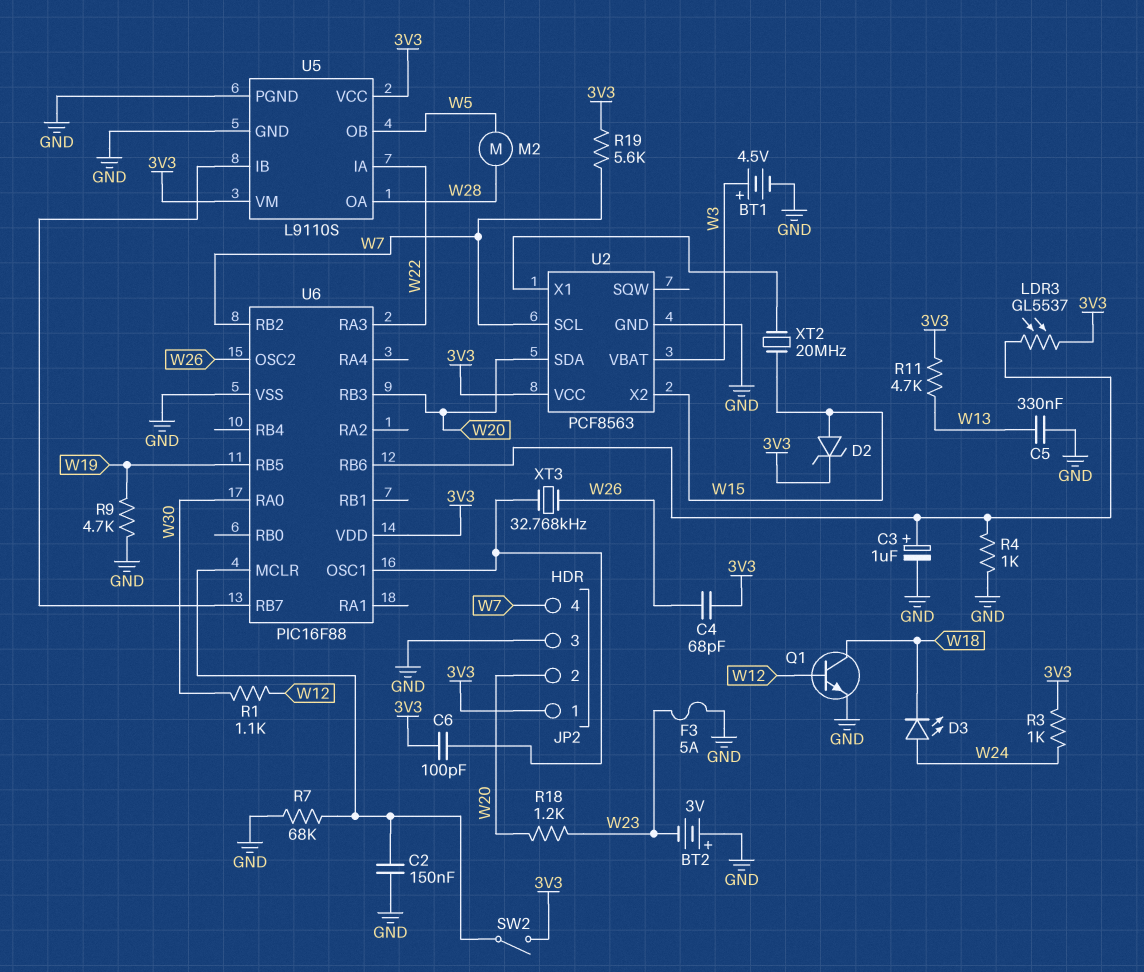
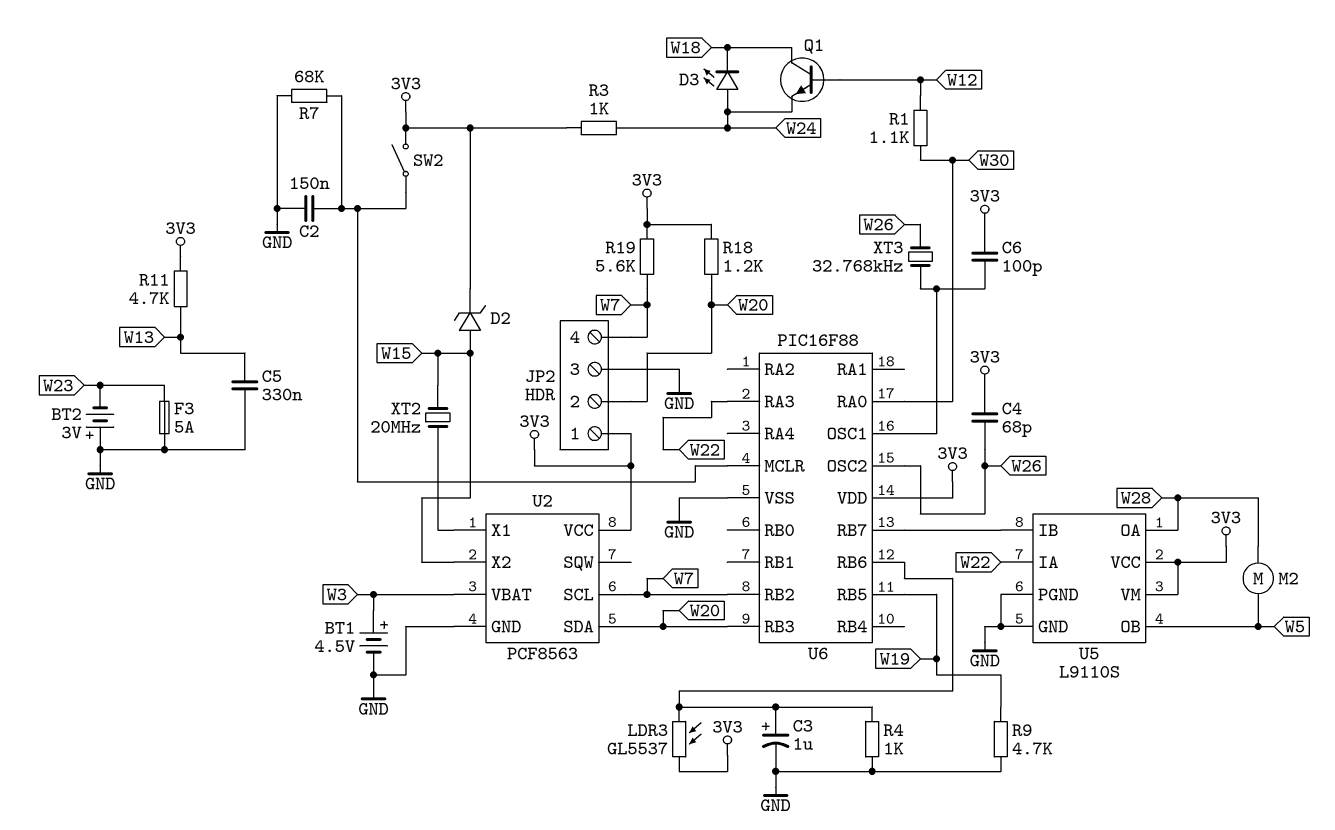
Q1: NPN (B W12, C W18, E GND) -> NPN (B W12, C W18, E W24)
R18: 1.2k (W20, W23) -> 1.2k (3V3, W20)

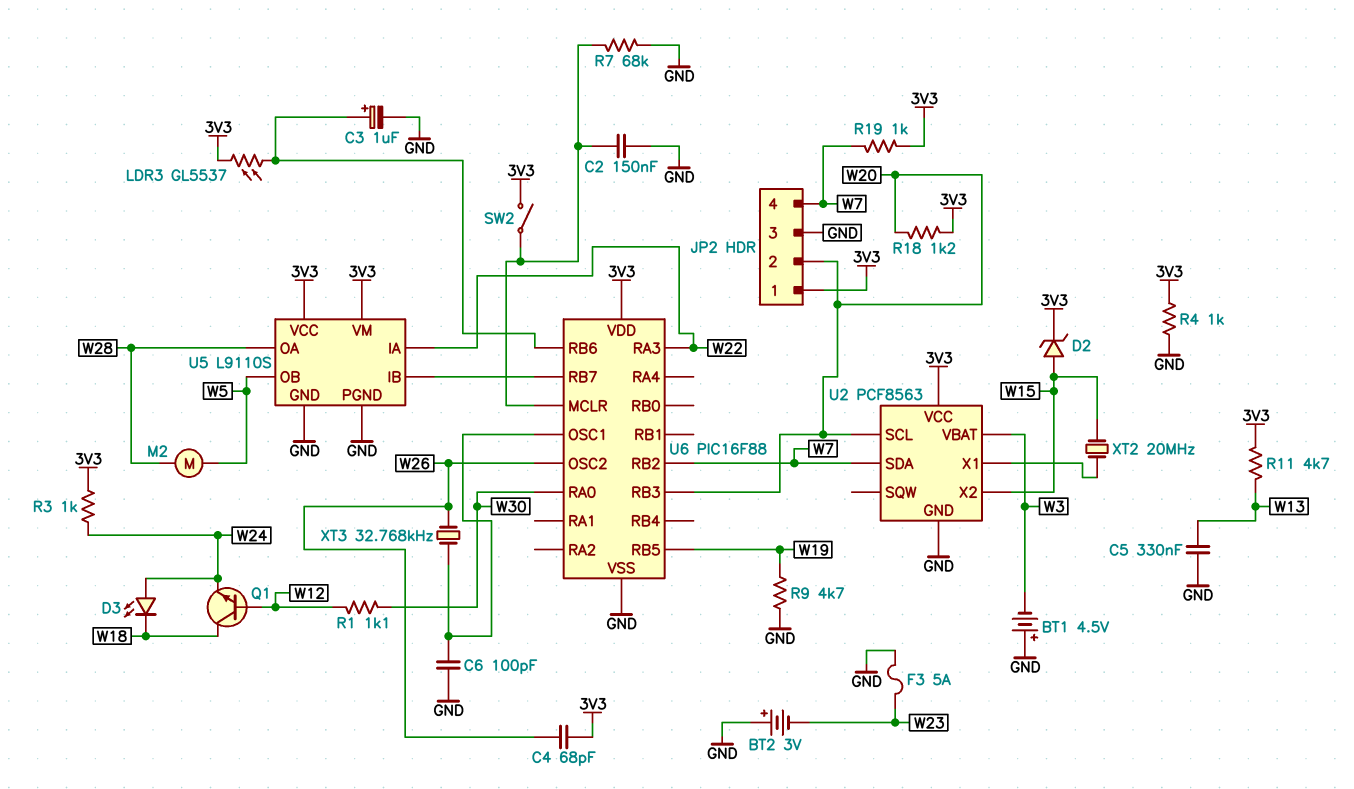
BT1: 4.5V (plus W3, minus GND) -> 4.5V (plus GND, minus W3)
C6: 100pF (3V3, U6/OSC1) -> 100pF (GND, U6/OSC1)
R4: 1k (GND, U6/RB6) -> 1k (3V3, GND)
R19: 5.6k (3V3, W7) -> 1k (3V3, W7)
U2 pin SCL: W7 -> W20
U2 pin SDA: W20 -> W7

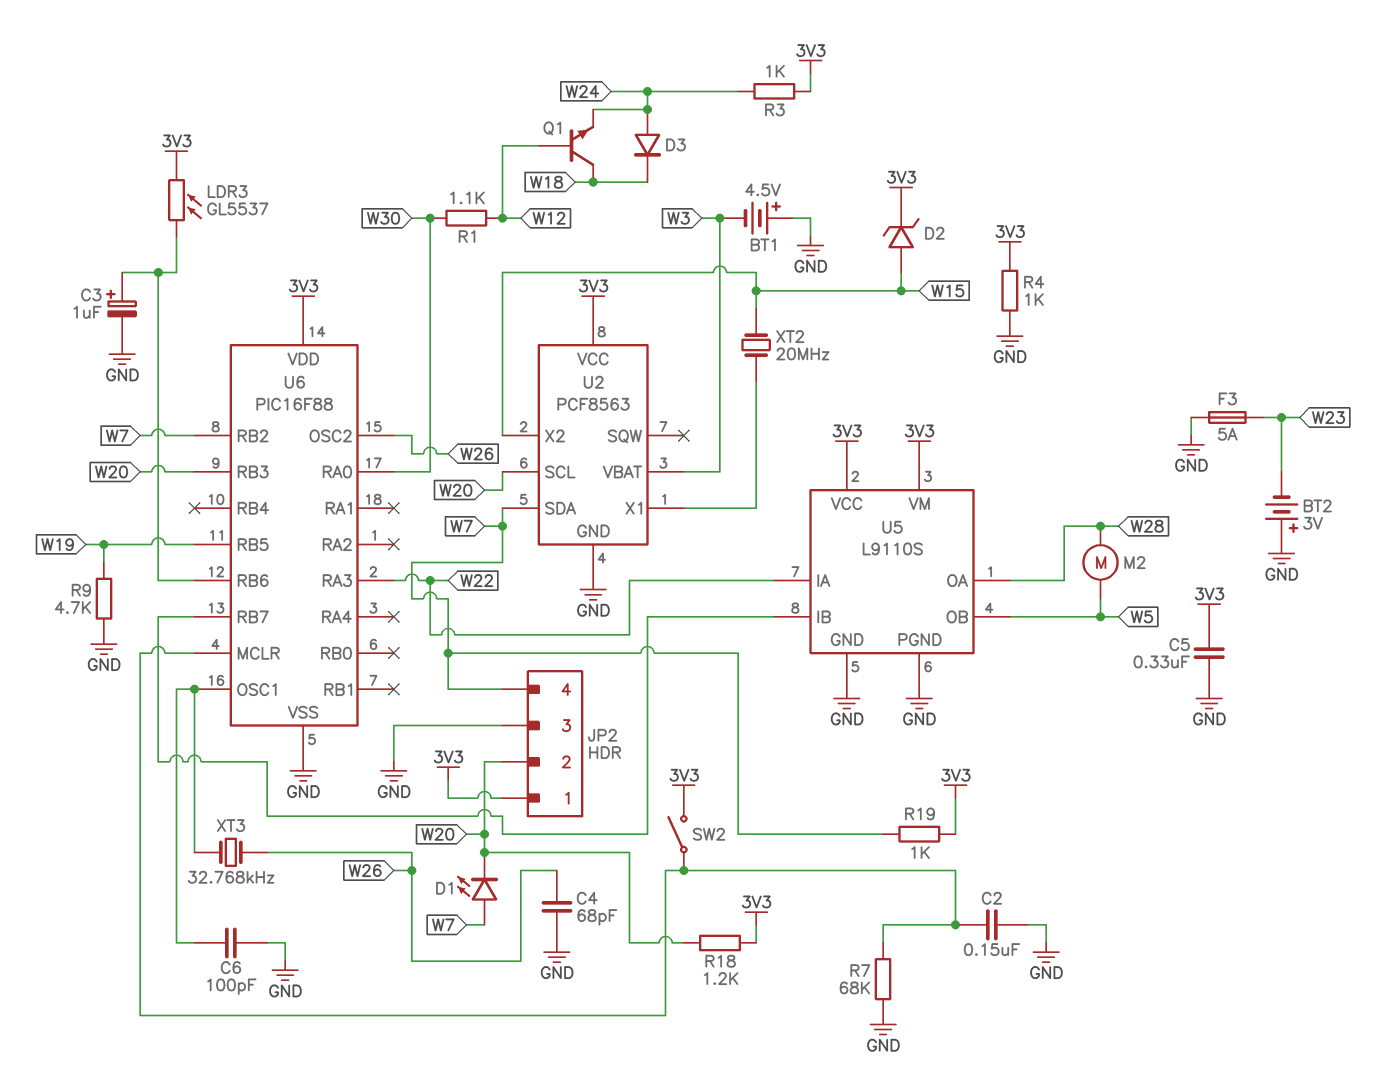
C4: 68pF (3V3, W26) -> 68pF (GND, W26)
C5: 330nF (GND, W13) -> 330nF (3V3, GND)
D1: none -> LED (A W7, K W20)
D3: LED (A W24, K W18) -> diode (A W24, K W18)
R11: 4.7k (3V3, W13) -> none

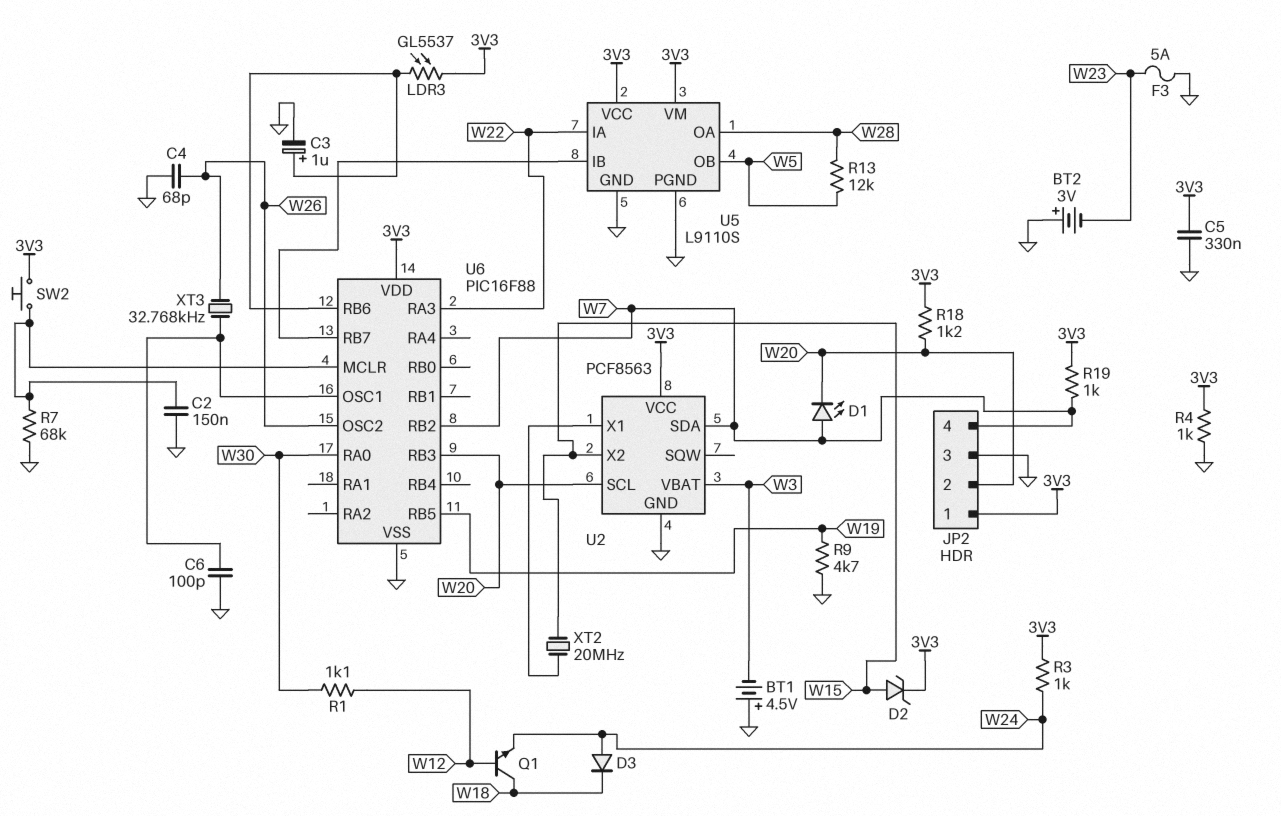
M2: motor (W5, W28) -> none
R13: none -> 12k (W5, W28)
SW2: switch (3V3, U6/MCLR) -> button (3V3, U6/MCLR)

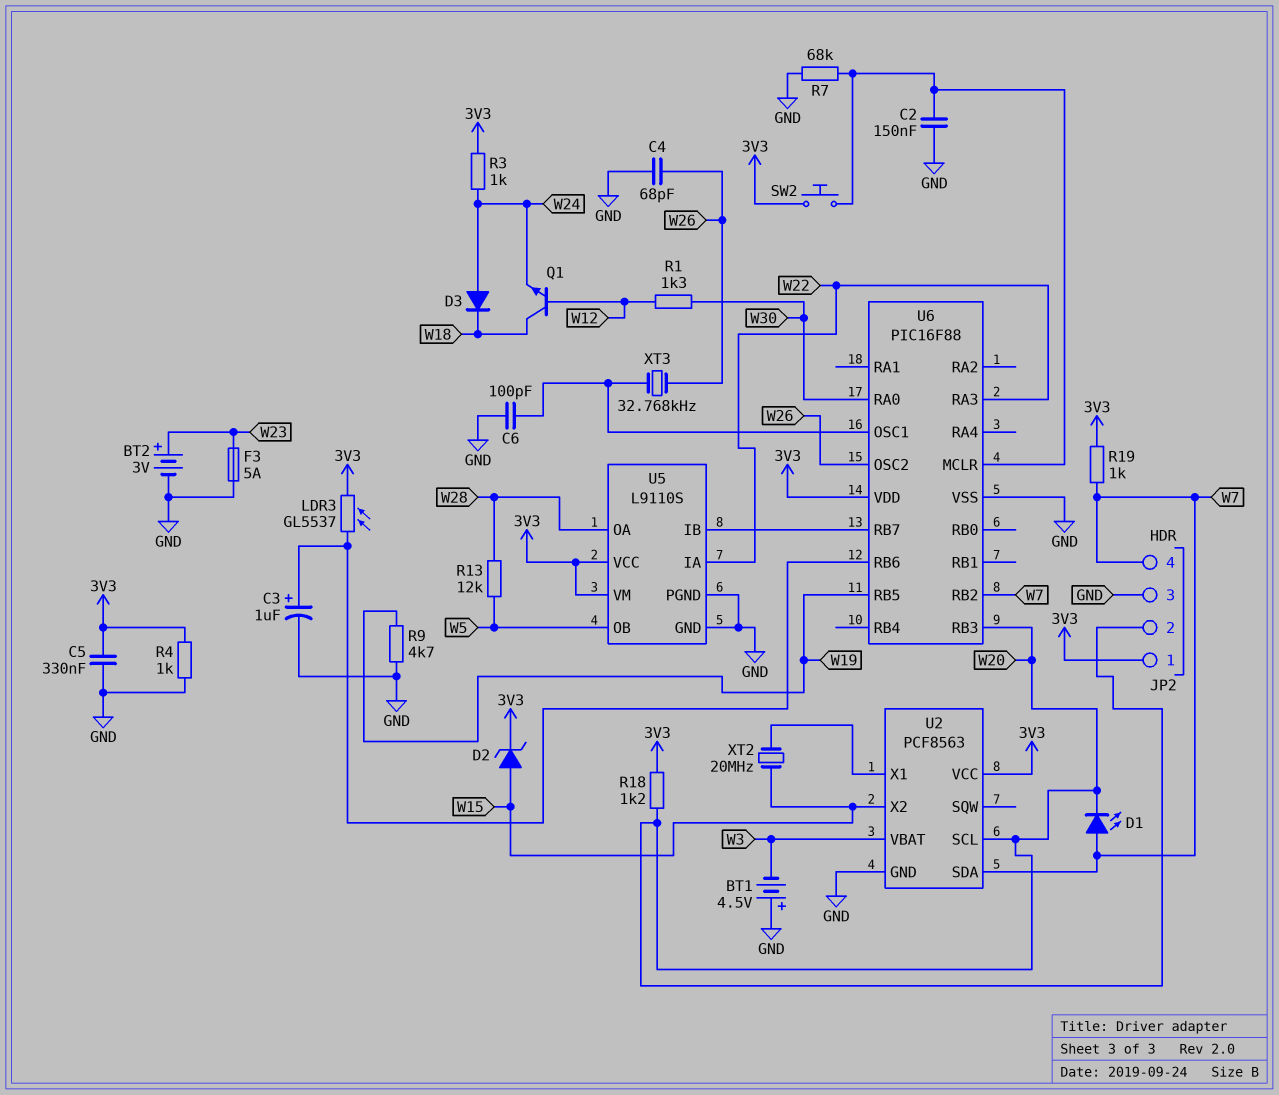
BT2: 3V (plus GND, minus W23) -> 3V (plus W23, minus GND)
R1: 1.1k (W12, W30) -> 1.3k (W12, W30)

